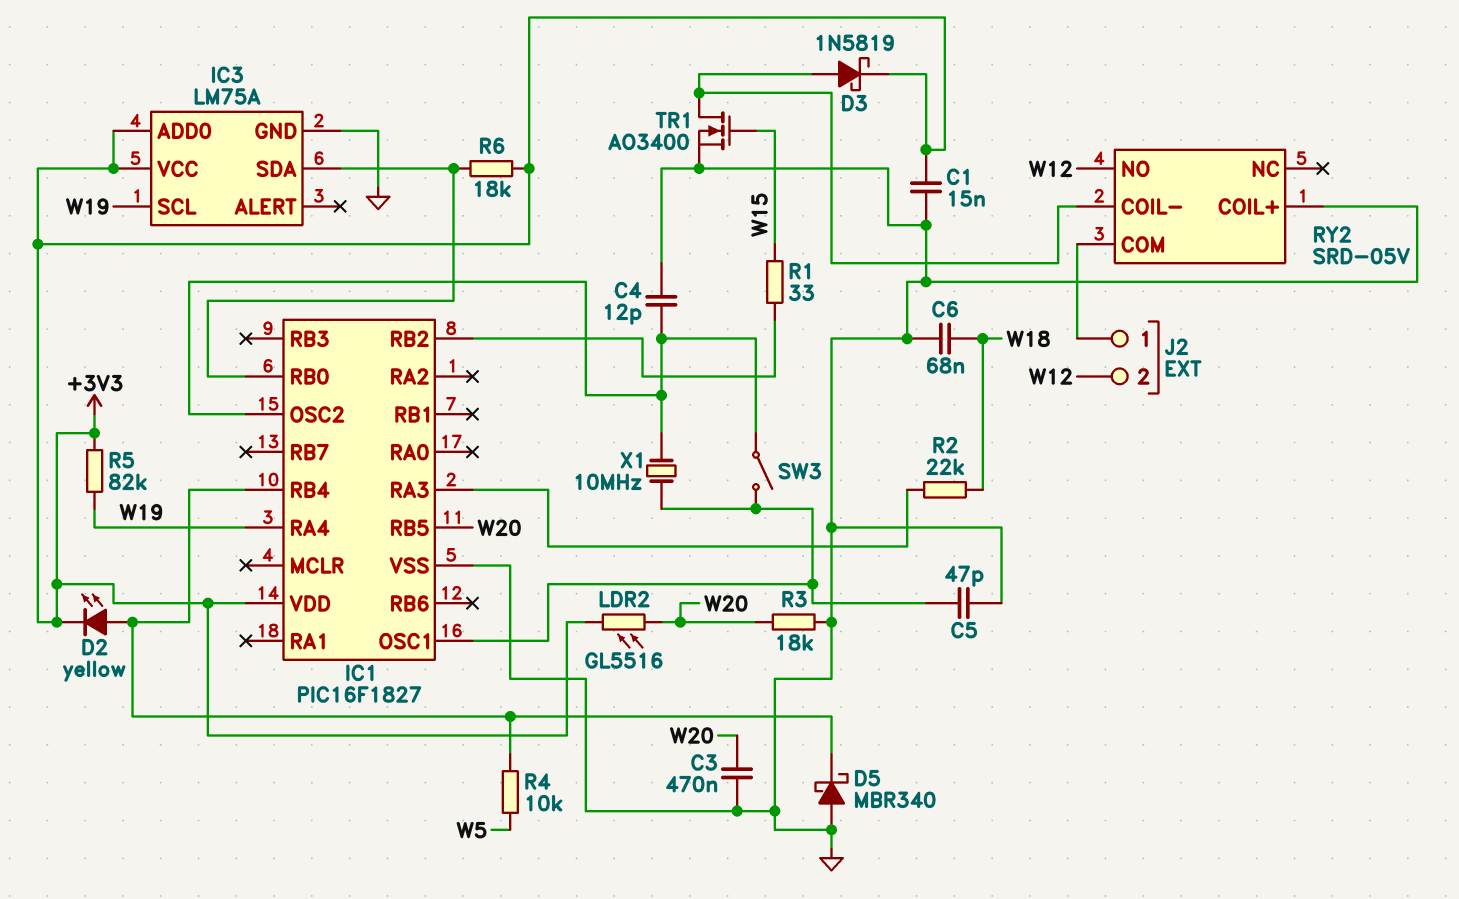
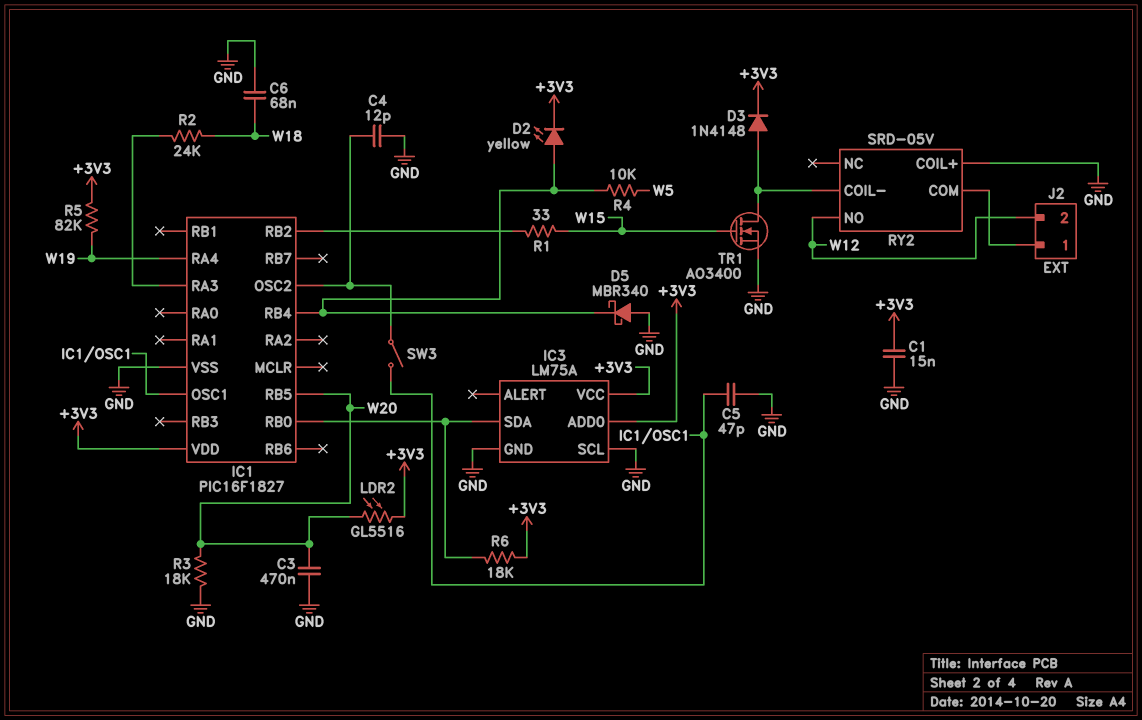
D3: schottky 1N5819 (A RY2/COIL-, K +3V3) -> diode 1N4148 (A RY2/COIL-, K +3V3)
IC3 pin SCL: W19 -> GND
R2: 22k (IC1/RA3, W18) -> 24k (IC1/RA3, W18)
X1: 10MHz (IC1/OSC1, IC1/OSC2) -> none

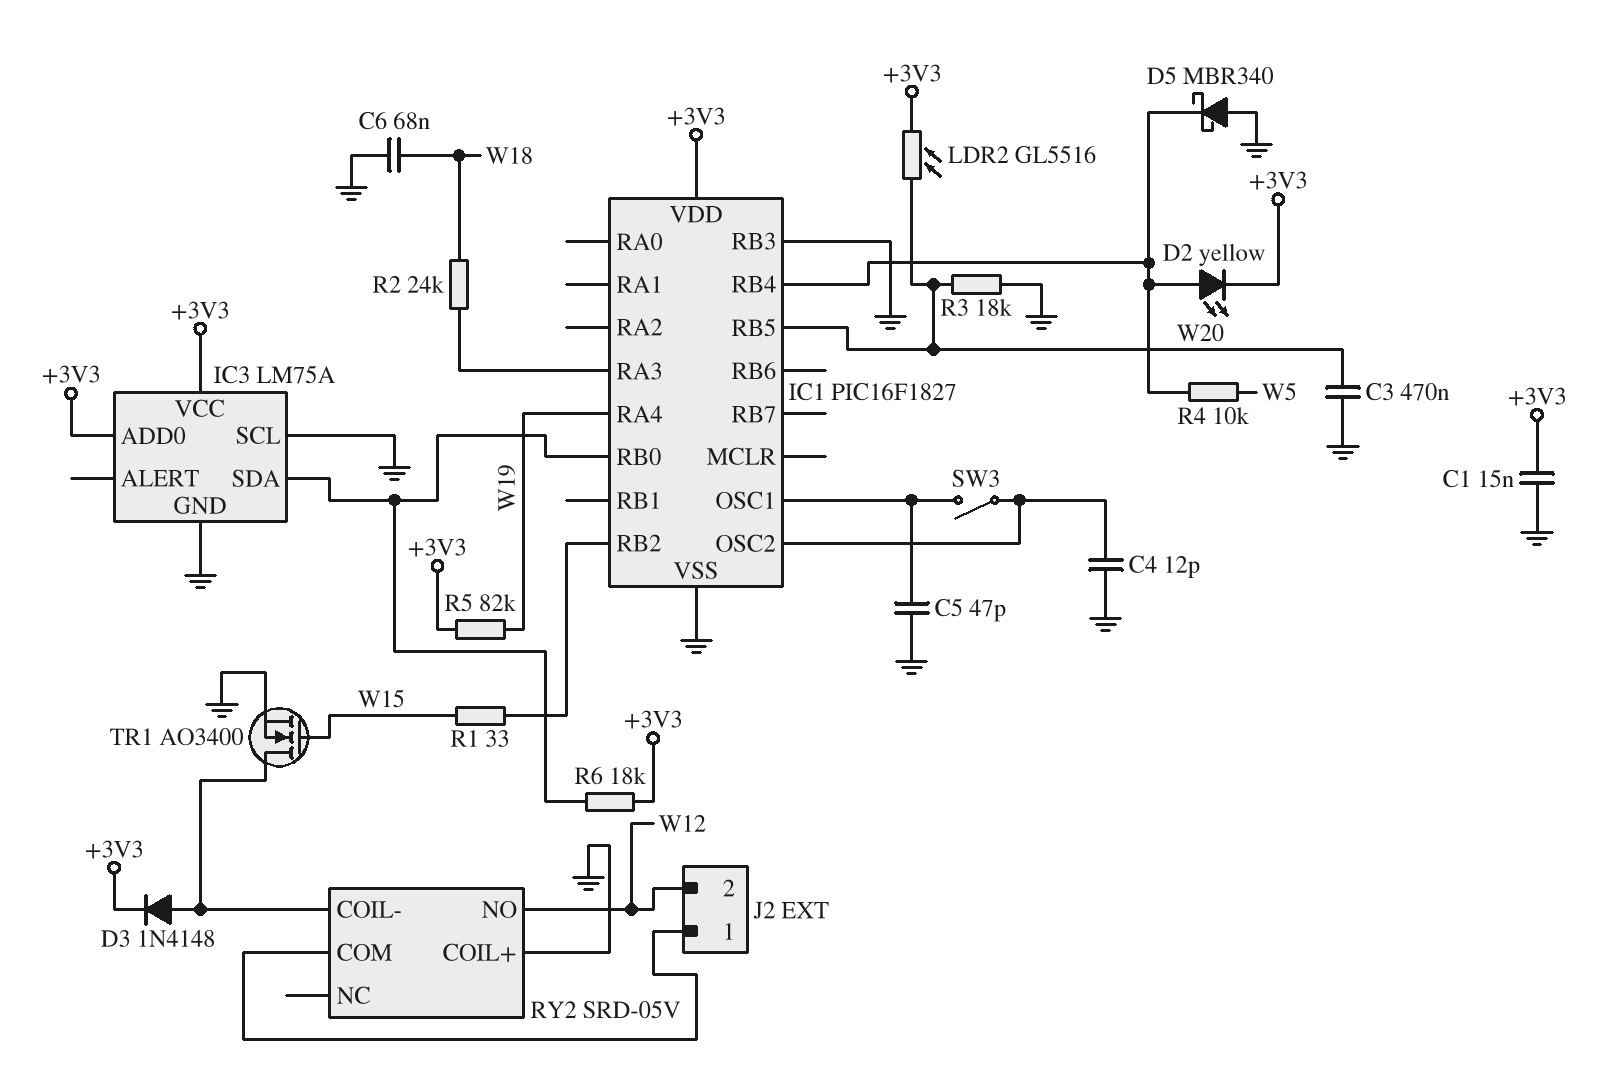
IC1 pin RB3: none -> GND

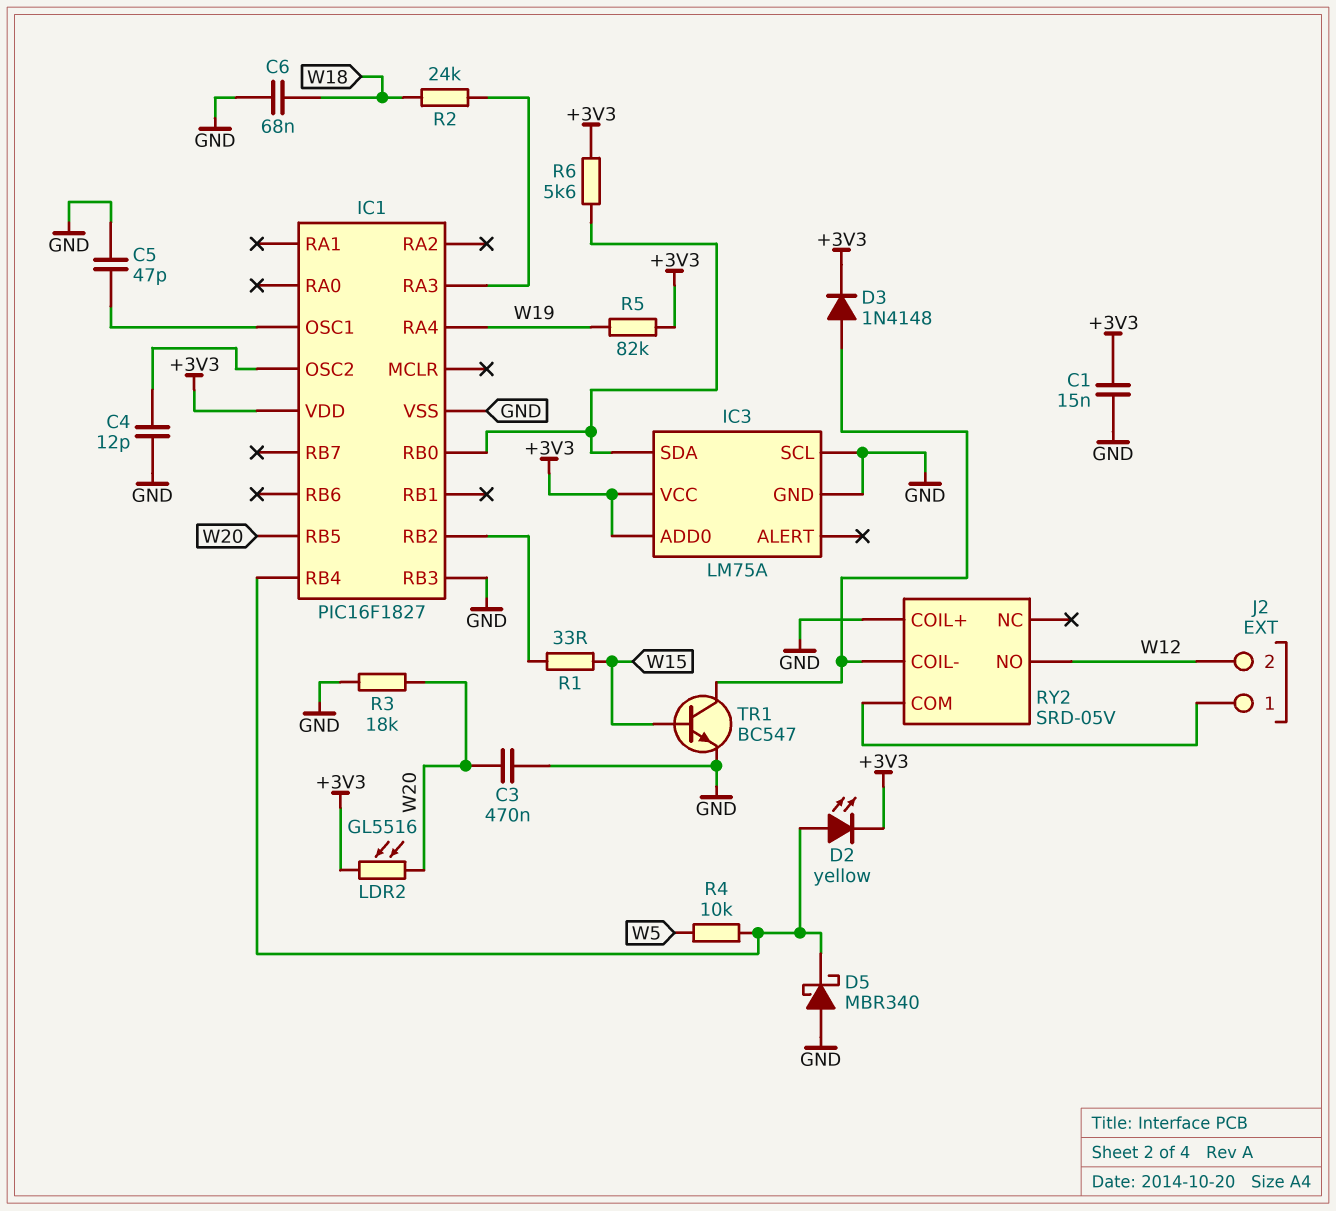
R6: 18k (+3V3, IC1/RB0) -> 5.6k (+3V3, IC1/RB0)
SW3: switch (IC1/OSC1, IC1/OSC2) -> none
TR1: NMOS AO3400 (G W15, D RY2/COIL-, S GND) -> NPN BC547 (B W15, C RY2/COIL-, E GND)

